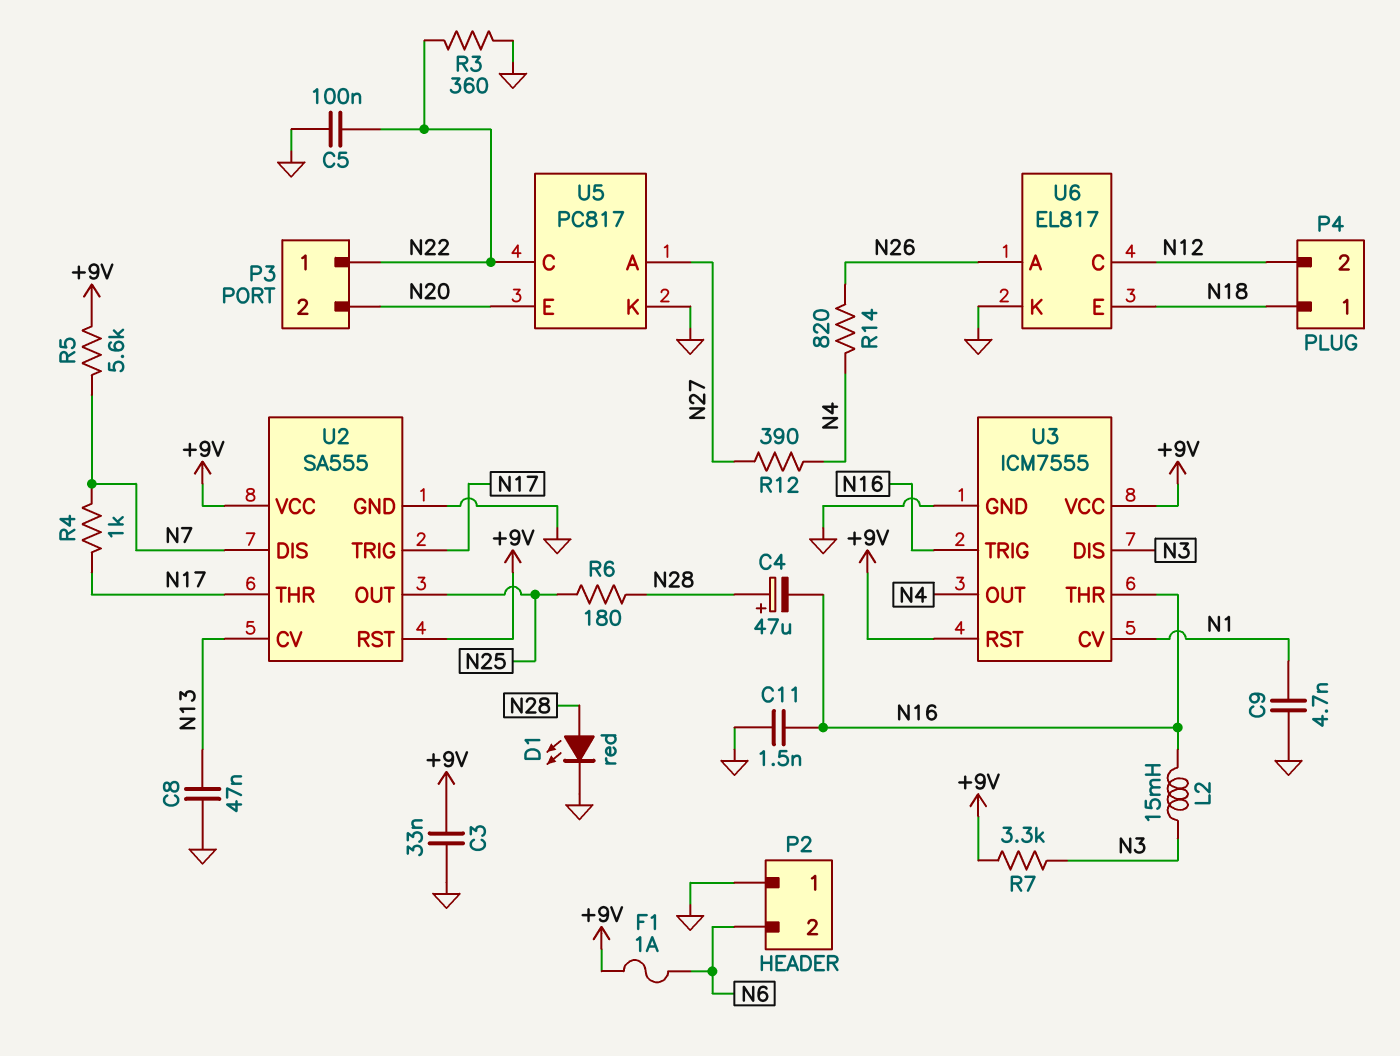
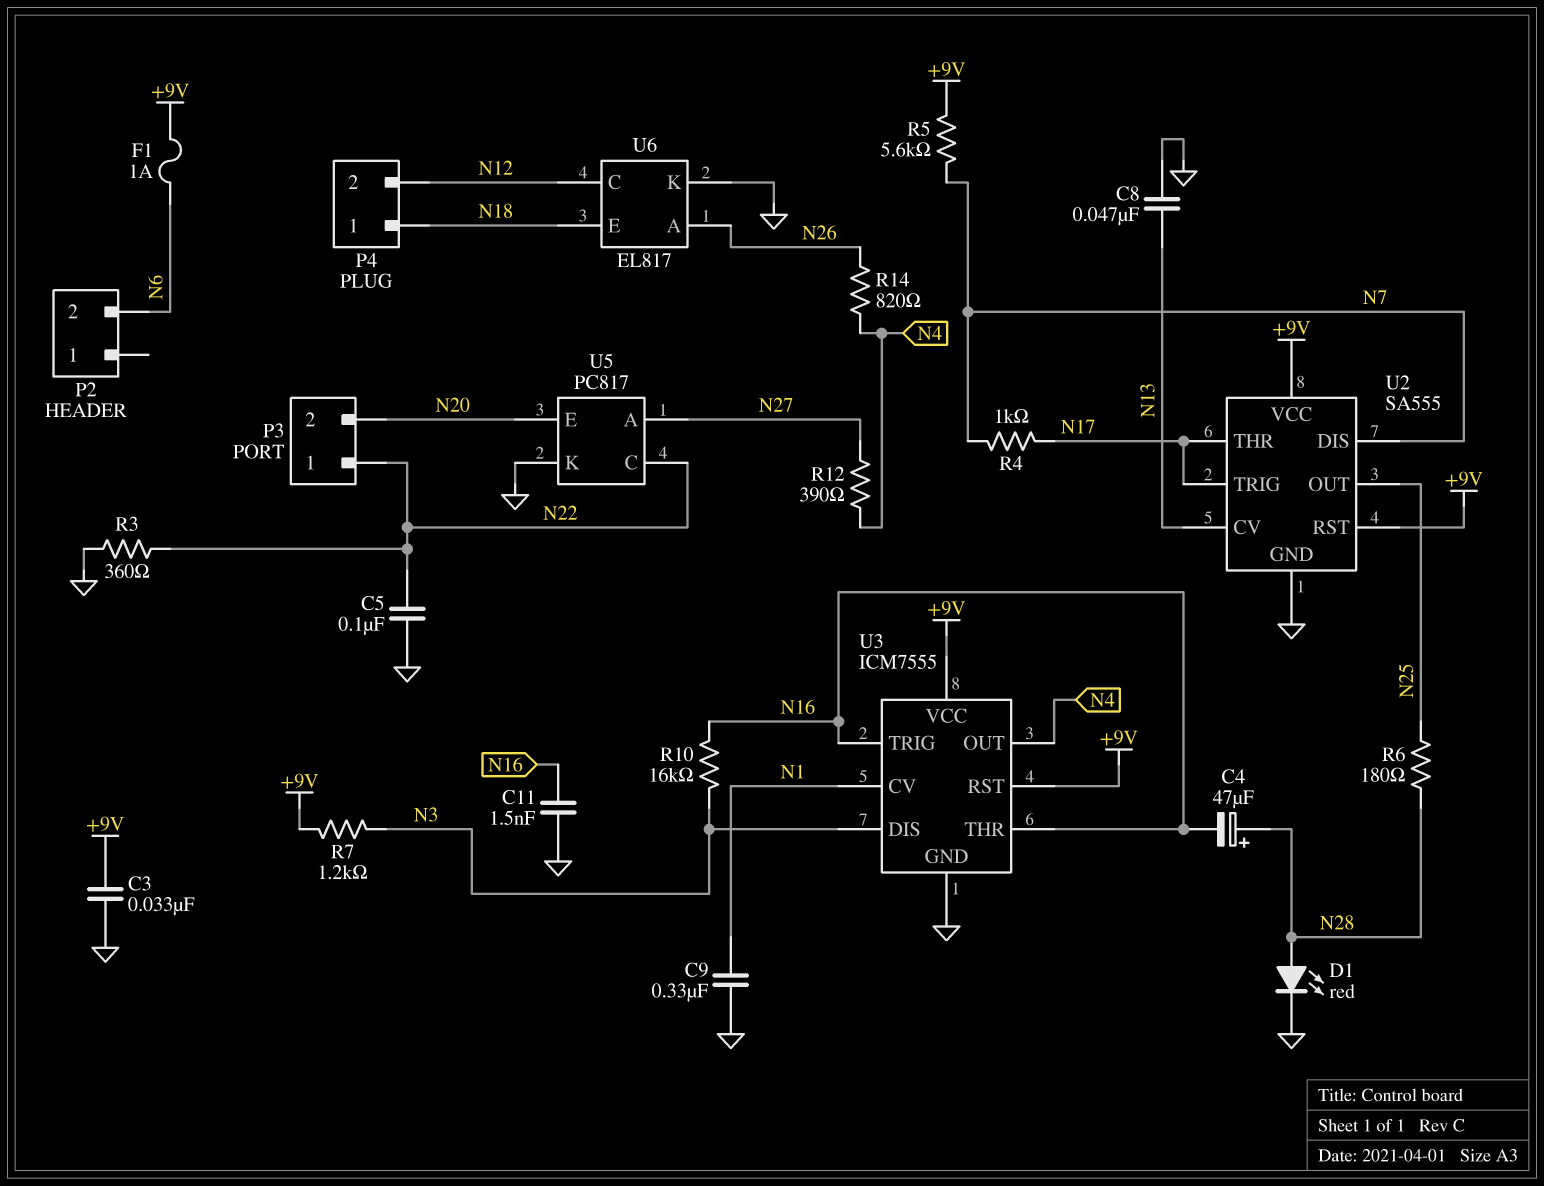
C9: 4.7nF (GND, N1) -> 330nF (GND, N1)
L2: 15mH (N3, N16) -> none
P2 pin 1: GND -> none
R7: 3.3k (+9V, N3) -> 1.2k (+9V, N3)
R10: none -> 16k (N3, N16)

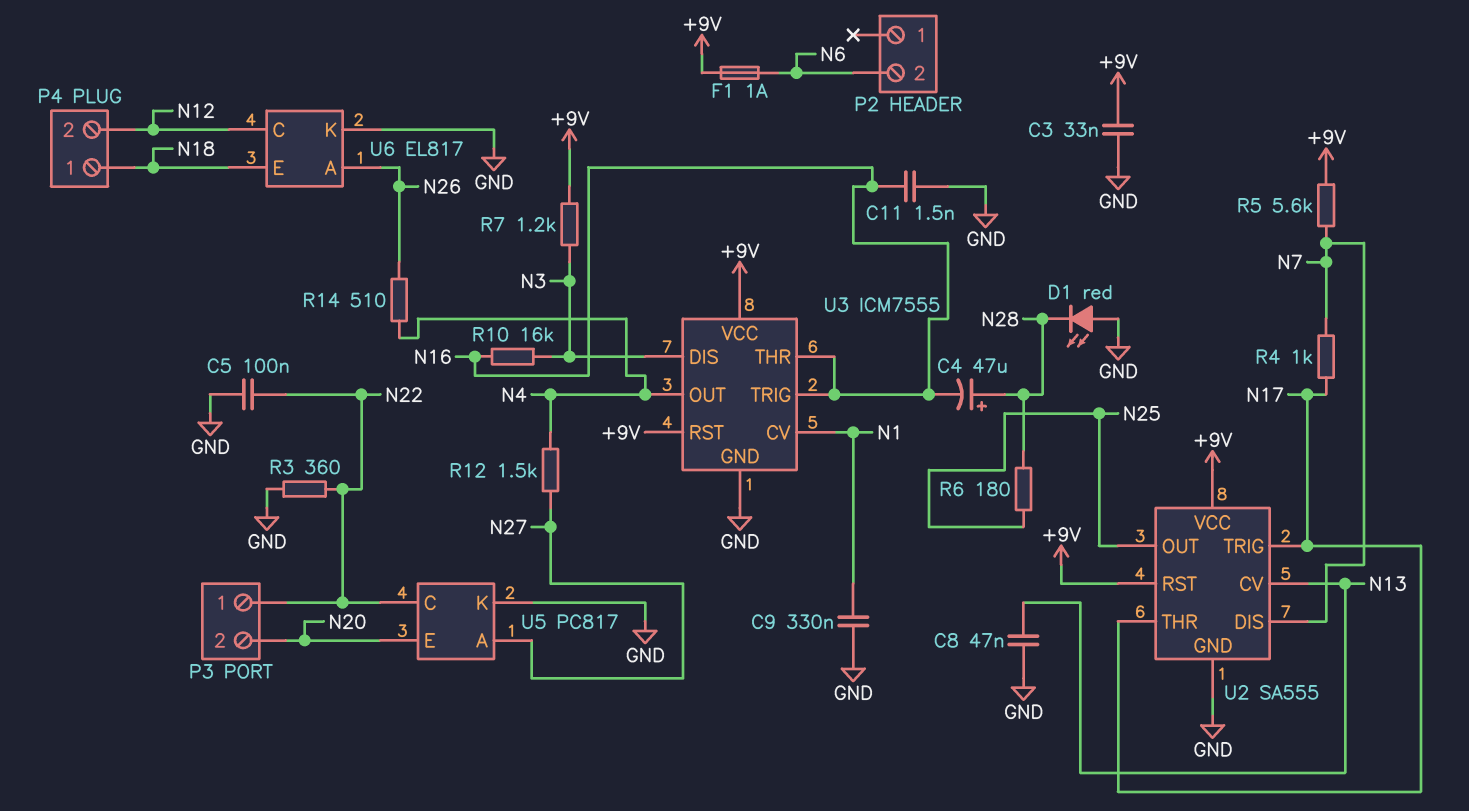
D1: LED red (A N28, K GND) -> LED red (A GND, K N28)
R12: 390 (N4, N27) -> 1.5k (N4, N27)
R14: 820 (N4, N26) -> 510 (N4, N26)

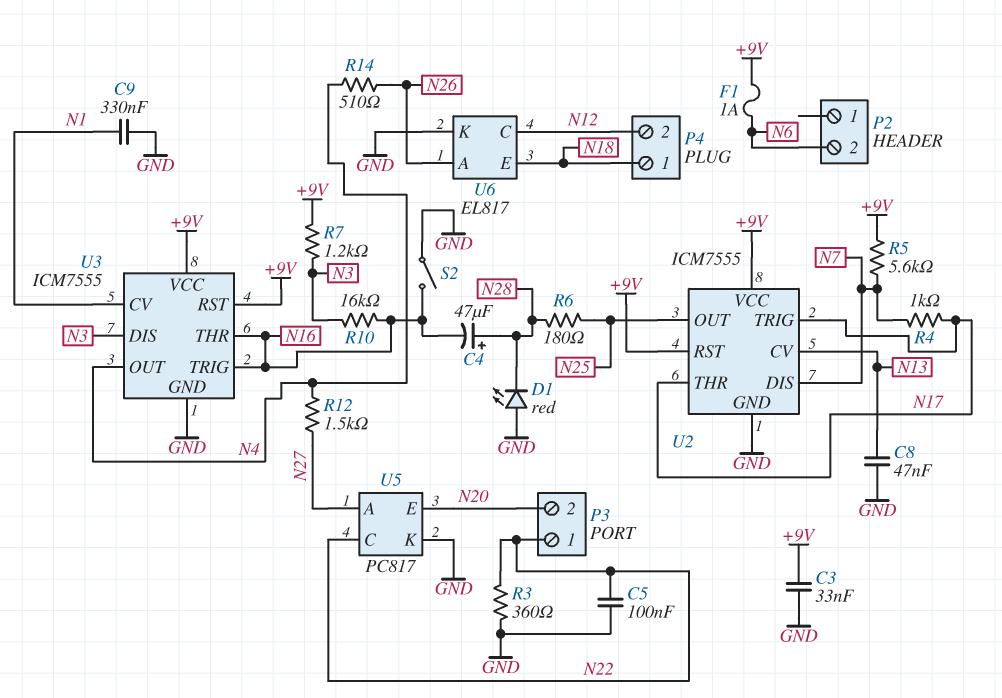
C11: 1.5nF (GND, N16) -> none
S2: none -> switch (GND, N16)
U2: SA555 -> ICM7555

